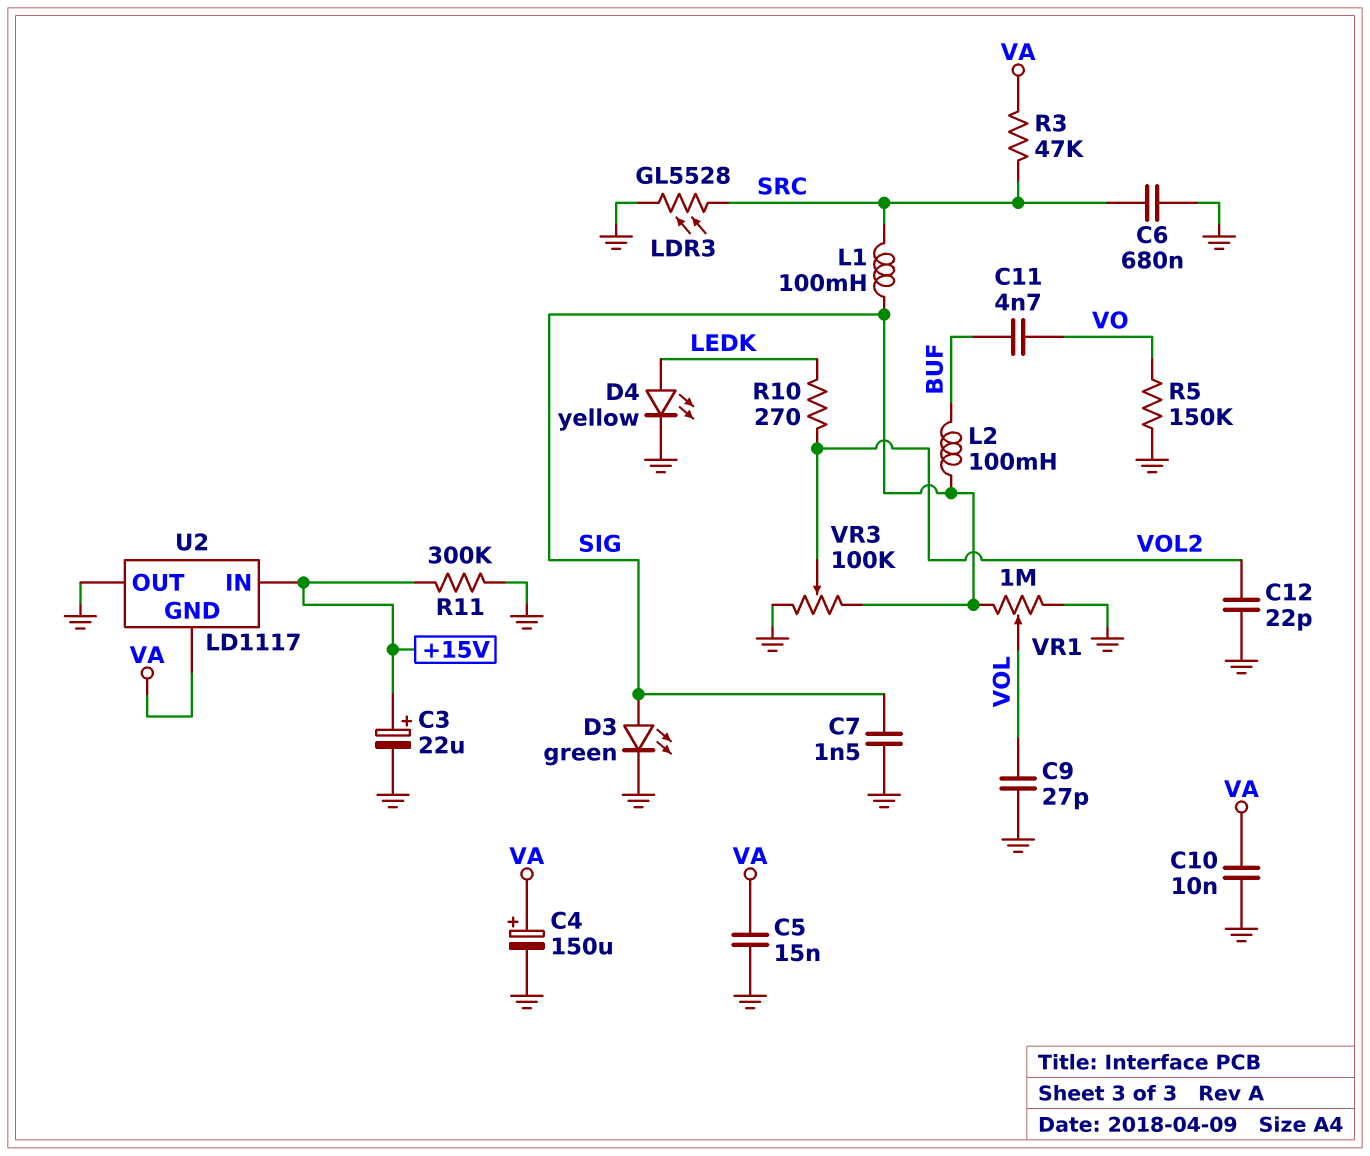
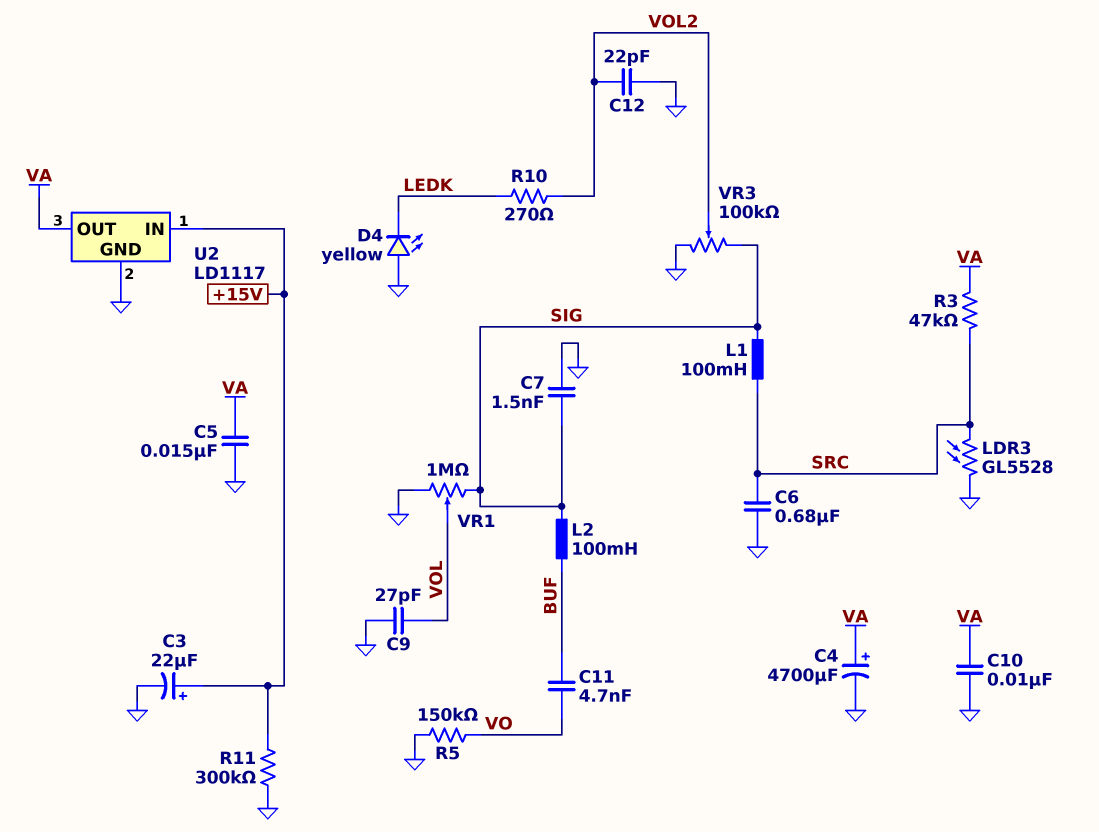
C4: 150uF (plus VA, minus GND) -> 4700uF (plus VA, minus GND)
D3: LED green (A SIG, K GND) -> none
D4: LED yellow (A LEDK, K GND) -> LED yellow (A GND, K LEDK)
U2 pin GND: VA -> GND
U2 pin OUT: GND -> VA

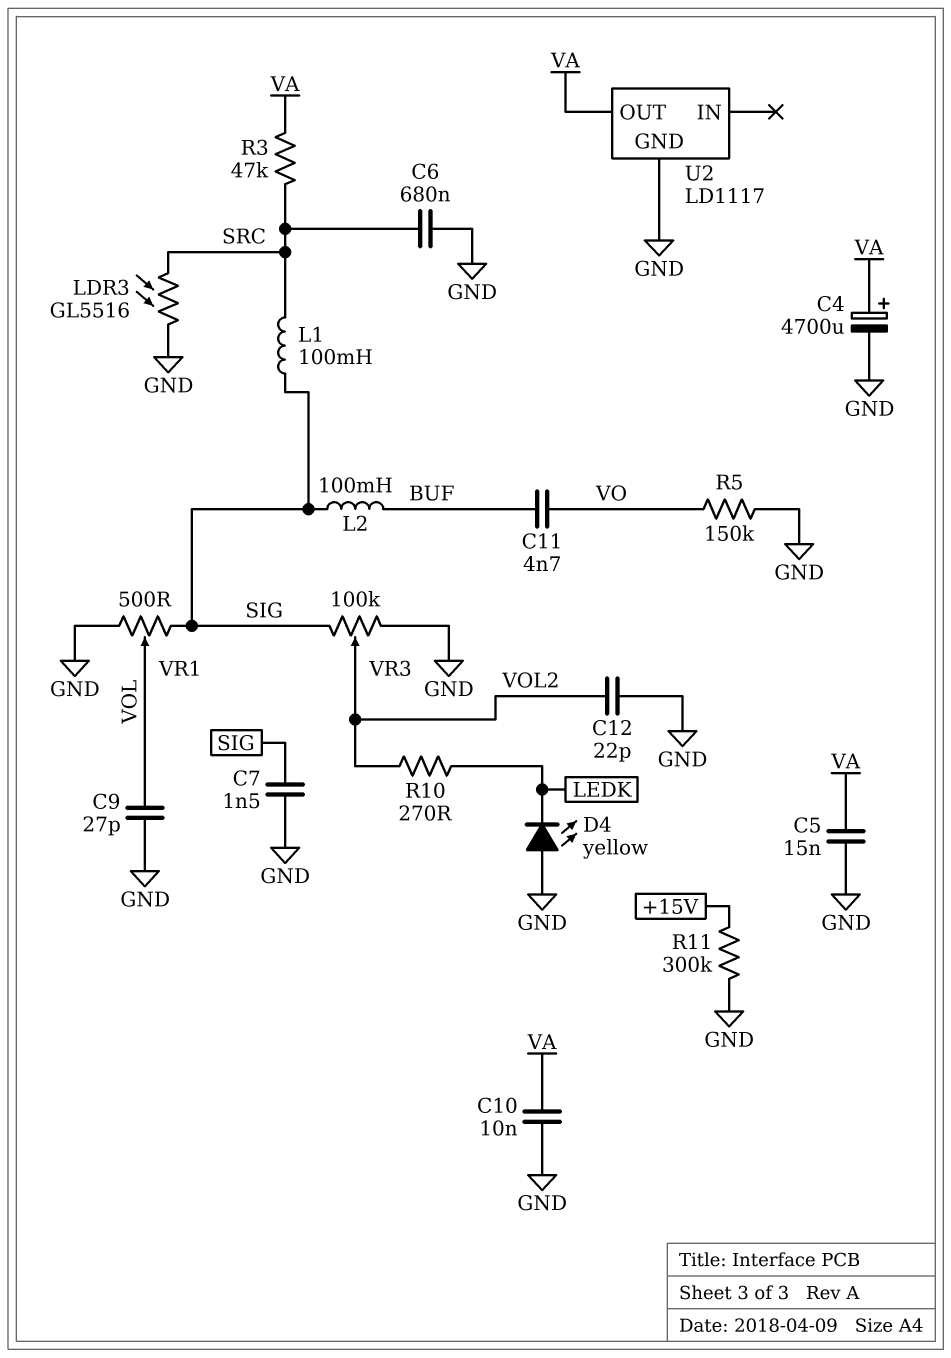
C3: 22uF (plus +15V, minus GND) -> none
LDR3: GL5528 (GND, SRC) -> GL5516 (GND, SRC)
U2 pin IN: +15V -> none
VR1: 1M (GND, SIG, wiper VOL) -> 500 (GND, SIG, wiper VOL)

